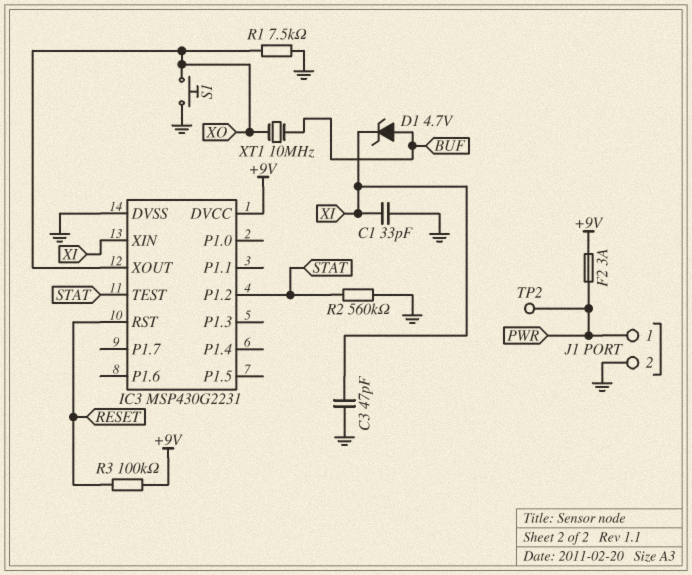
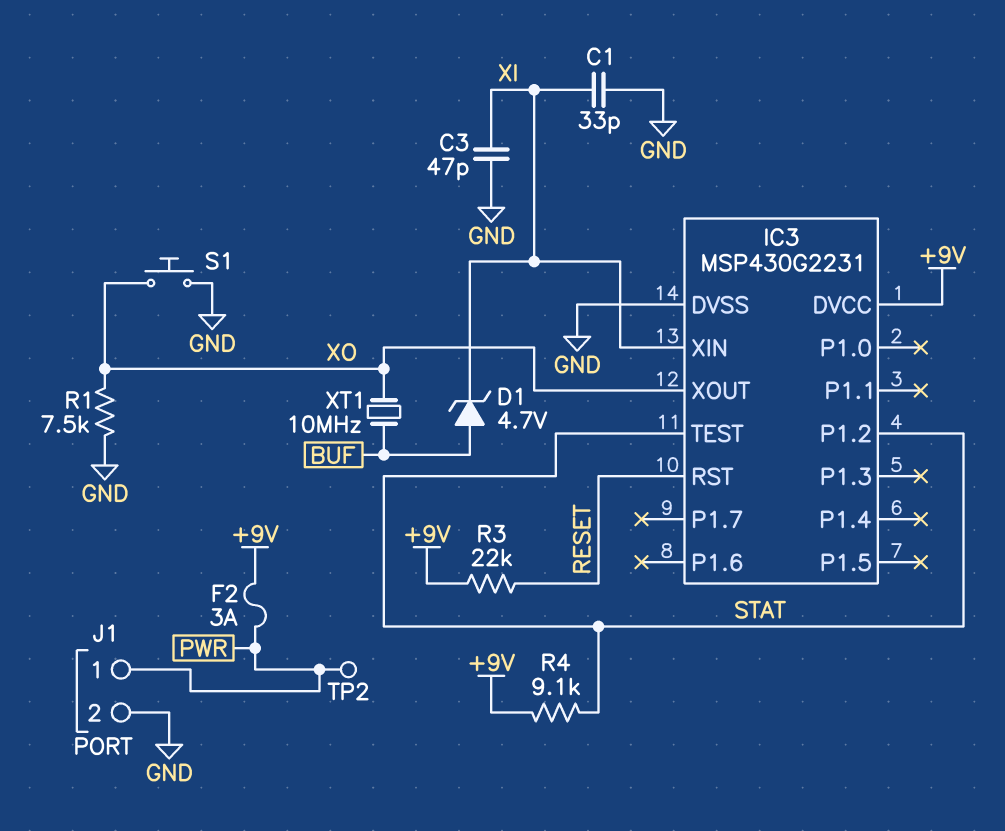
R2: 560k (GND, STAT) -> none
R3: 100k (+9V, RESET) -> 22k (+9V, RESET)
R4: none -> 9.1k (+9V, STAT)

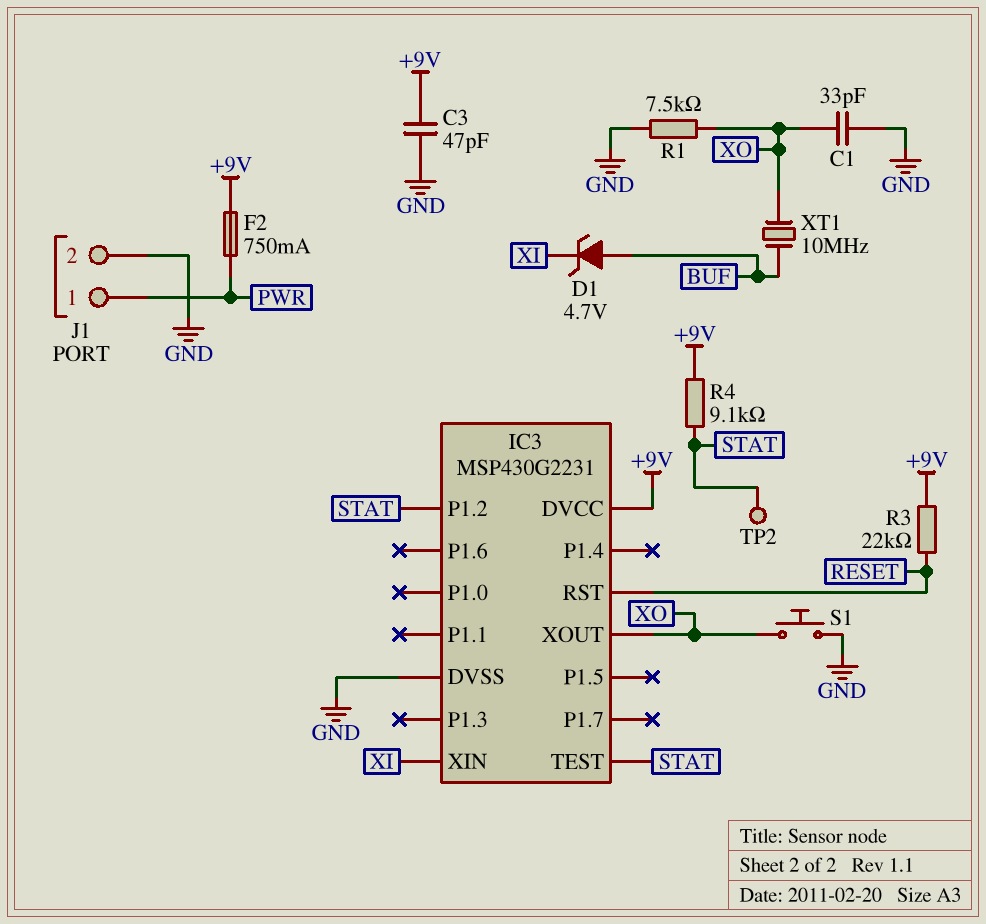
C1: 33pF (GND, XI) -> 33pF (GND, XO)
C3: 47pF (GND, XI) -> 47pF (+9V, GND)
F2: 3A (+9V, PWR) -> 750mA (+9V, PWR)
TP2: test point (PWR) -> test point (STAT)

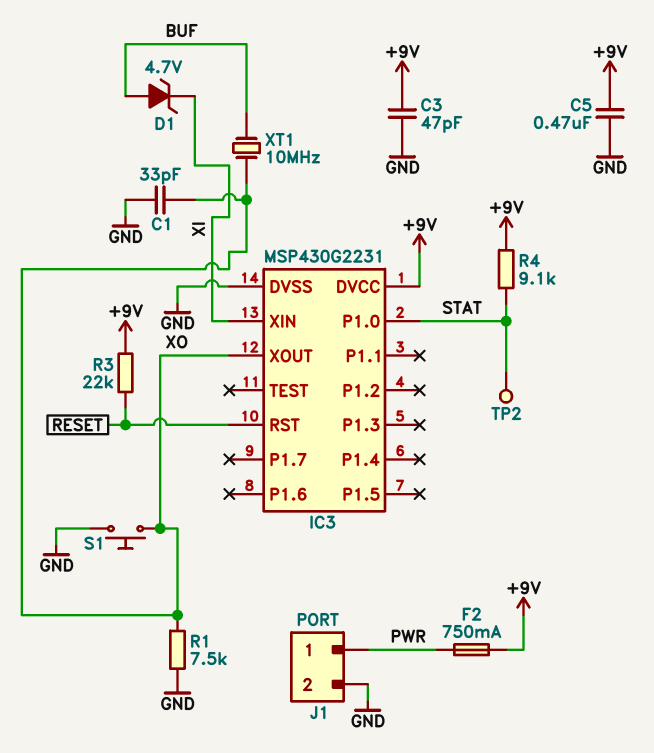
C5: none -> 470nF (+9V, GND)
IC3 pin P1.0: none -> STAT
IC3 pin P1.2: STAT -> none
IC3 pin TEST: STAT -> none

